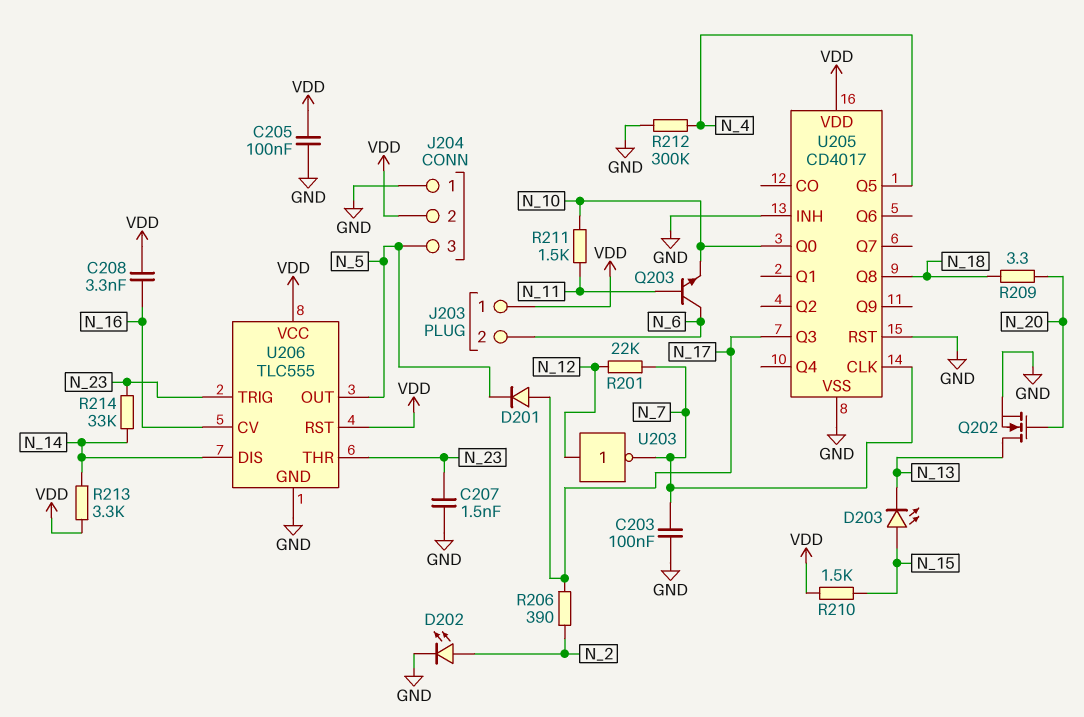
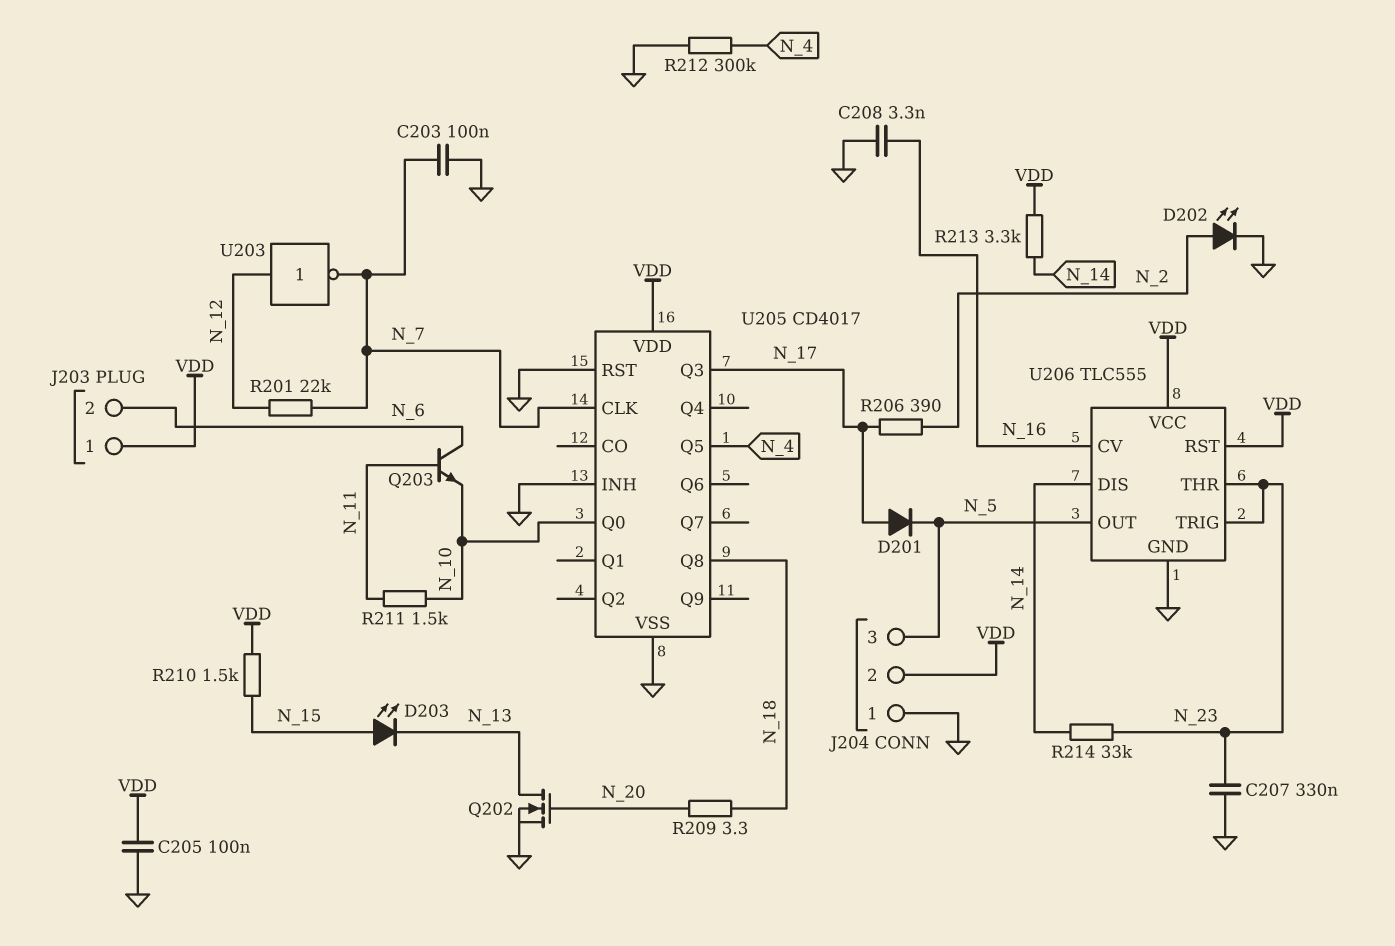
C207: 1.5nF (GND, N_23) -> 330nF (GND, N_23)
C208: 3.3nF (N_16, VDD) -> 3.3nF (GND, N_16)

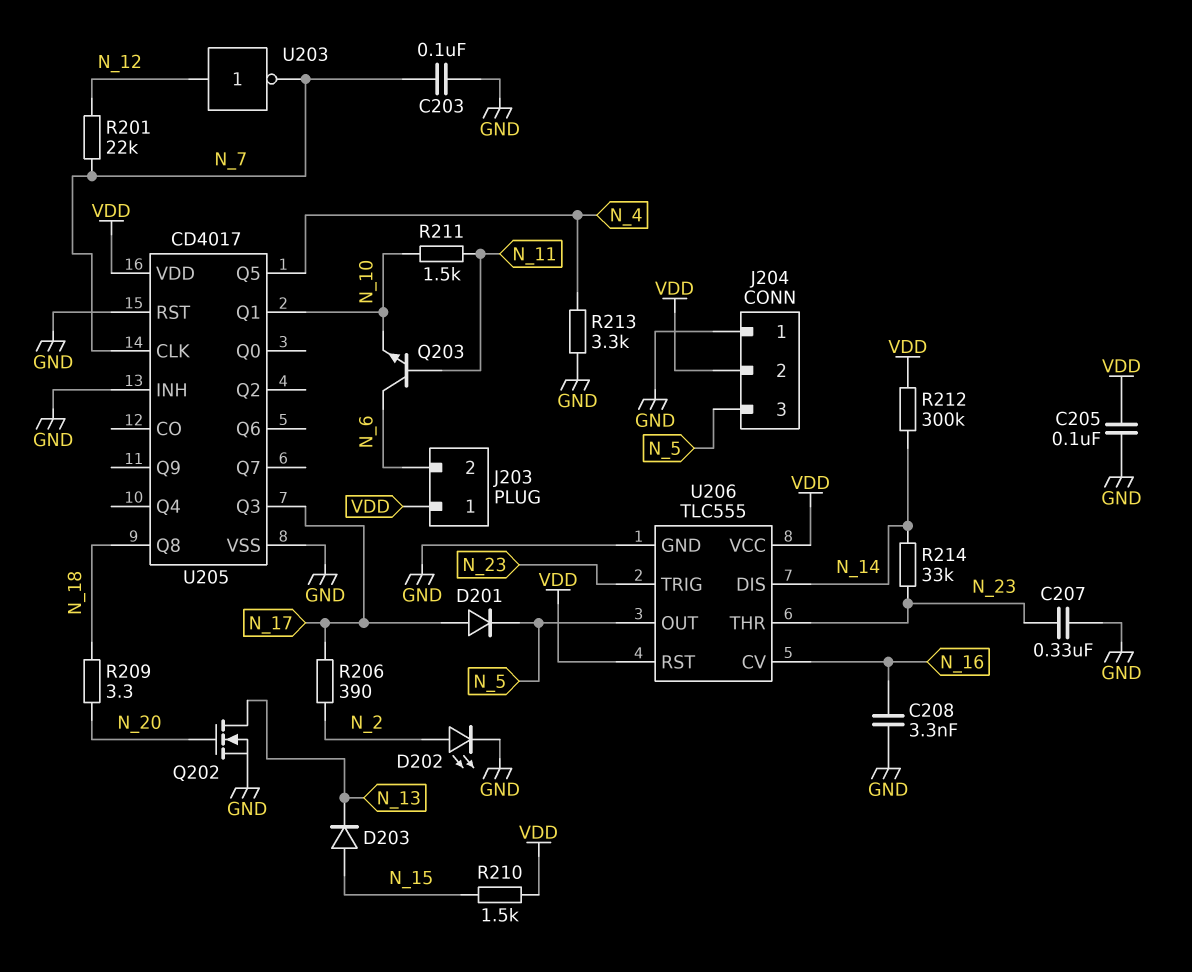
D203: LED (A N_15, K N_13) -> diode (A N_15, K N_13)
R212: 300k (GND, N_4) -> 300k (N_14, VDD)
R213: 3.3k (N_14, VDD) -> 3.3k (GND, N_4)
U205 pin Q0: N_10 -> none
U205 pin Q1: none -> N_10

